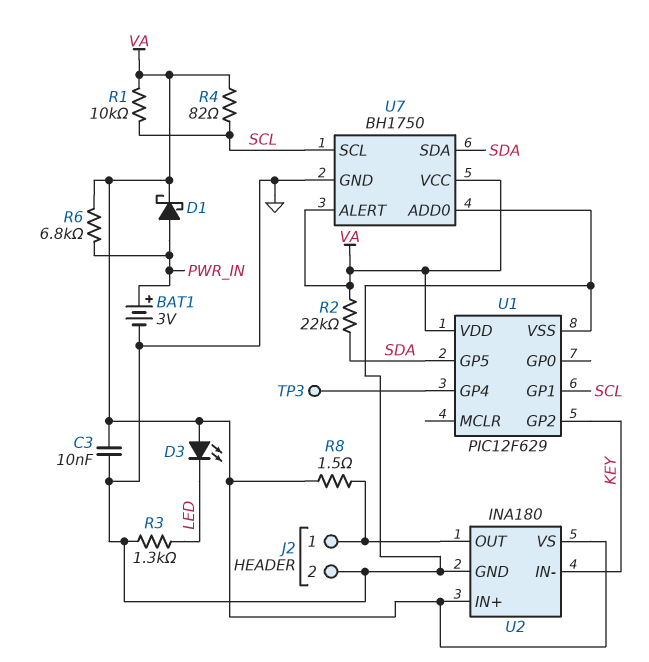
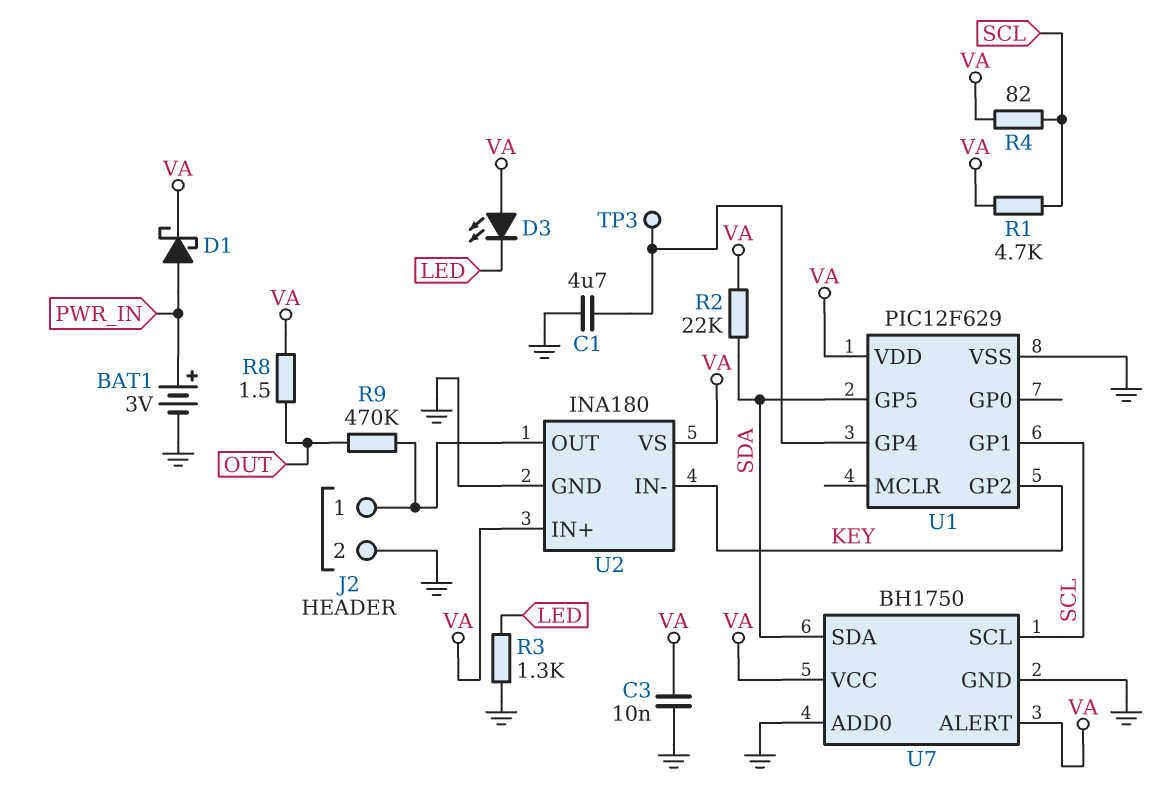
C1: none -> 4.7uF (GND, U1/GP4)
R1: 10k (SCL, VA) -> 4.7k (SCL, VA)
R6: 6.8k (PWR_IN, VA) -> none
R8: 1.5 (J2/1, VA) -> 1.5 (OUT, VA)
R9: none -> 470k (J2/1, OUT)

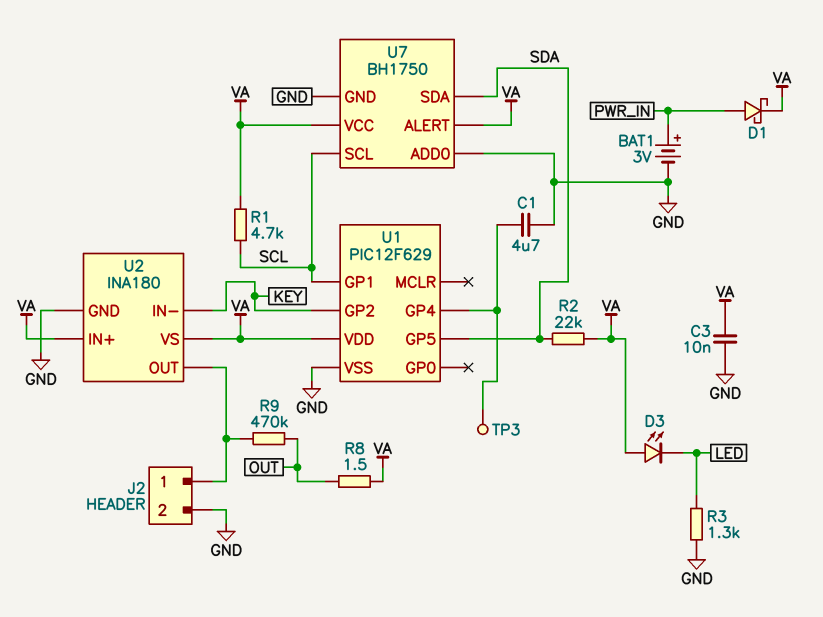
R4: 82 (SCL, VA) -> none

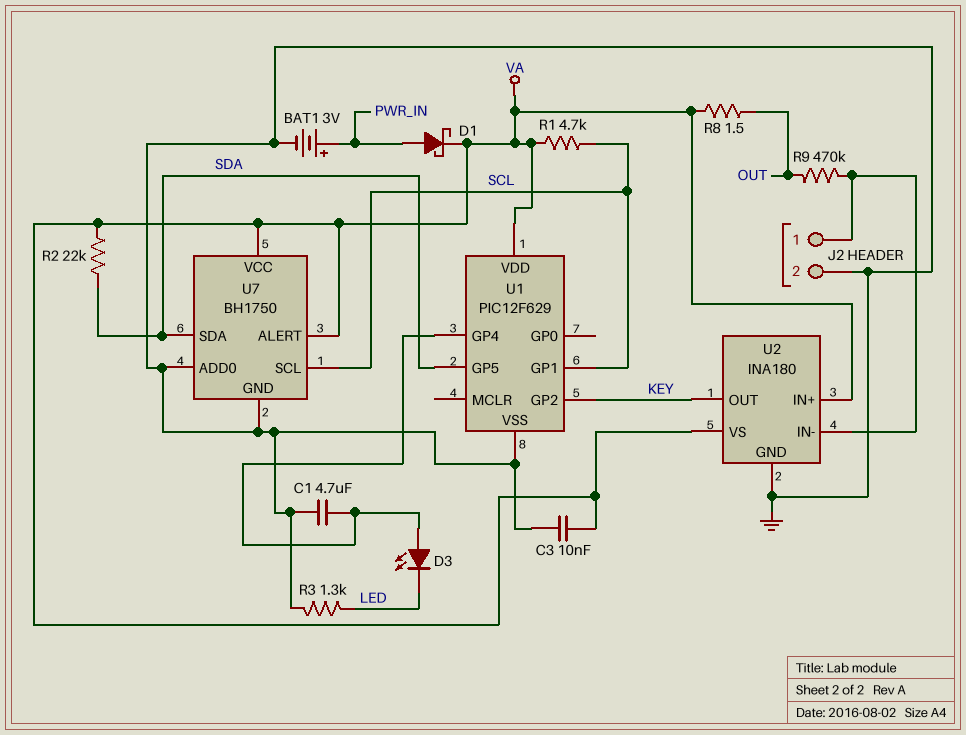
D3: LED (A VA, K LED) -> LED (A U1/GP4, K LED)
TP3: test point (U1/GP4) -> none
U2 pin IN-: KEY -> J2/1
U2 pin OUT: J2/1 -> KEY

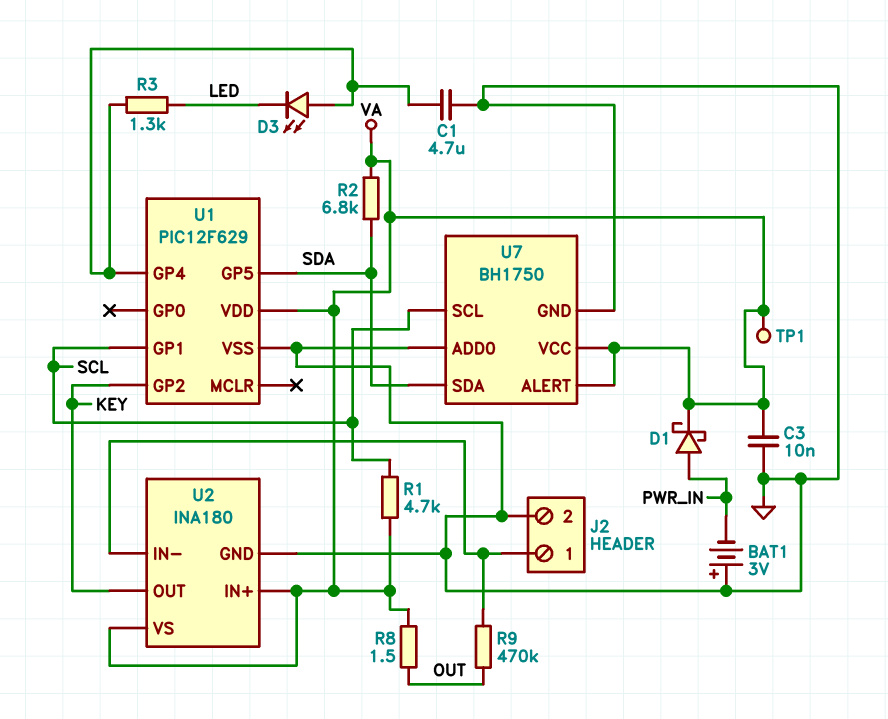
BAT1: 3V (plus PWR_IN, minus GND) -> 3V (plus GND, minus PWR_IN)
R2: 22k (SDA, VA) -> 6.8k (SDA, VA)
R3: 1.3k (GND, LED) -> 1.3k (LED, U1/GP4)
TP1: none -> test point (VA)

